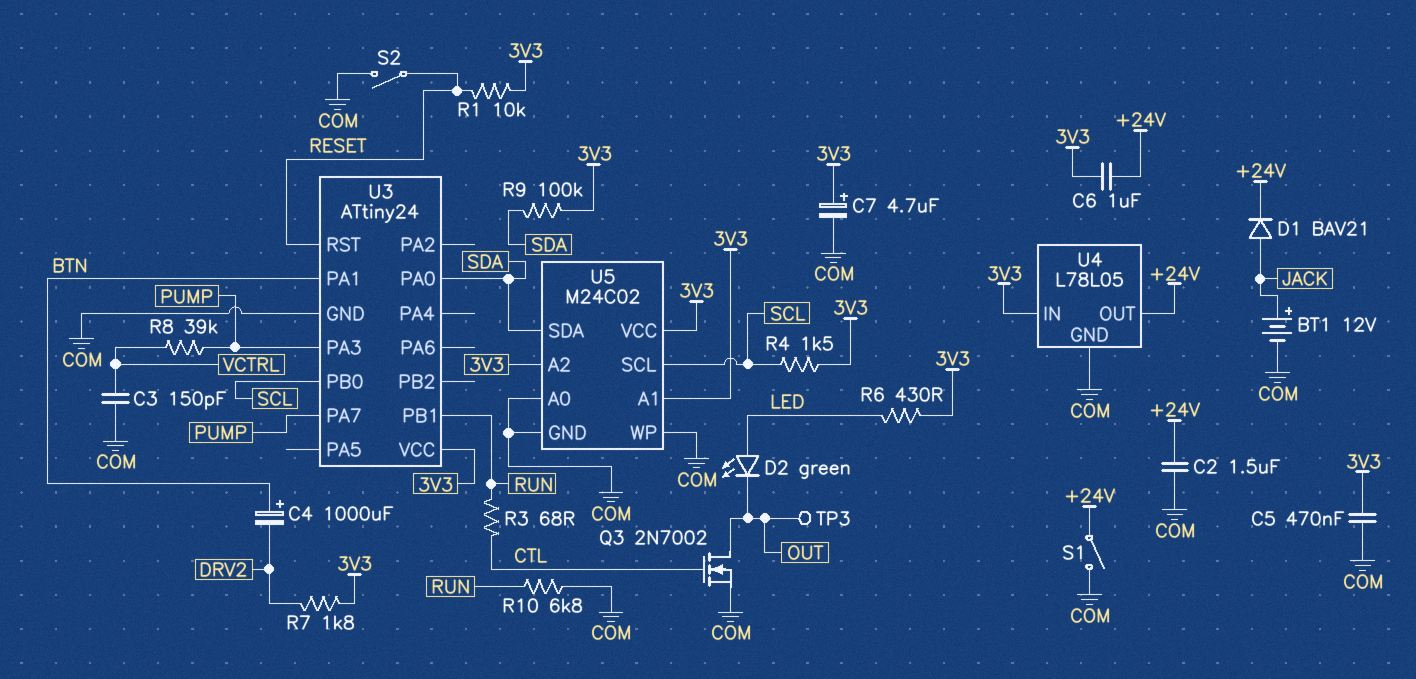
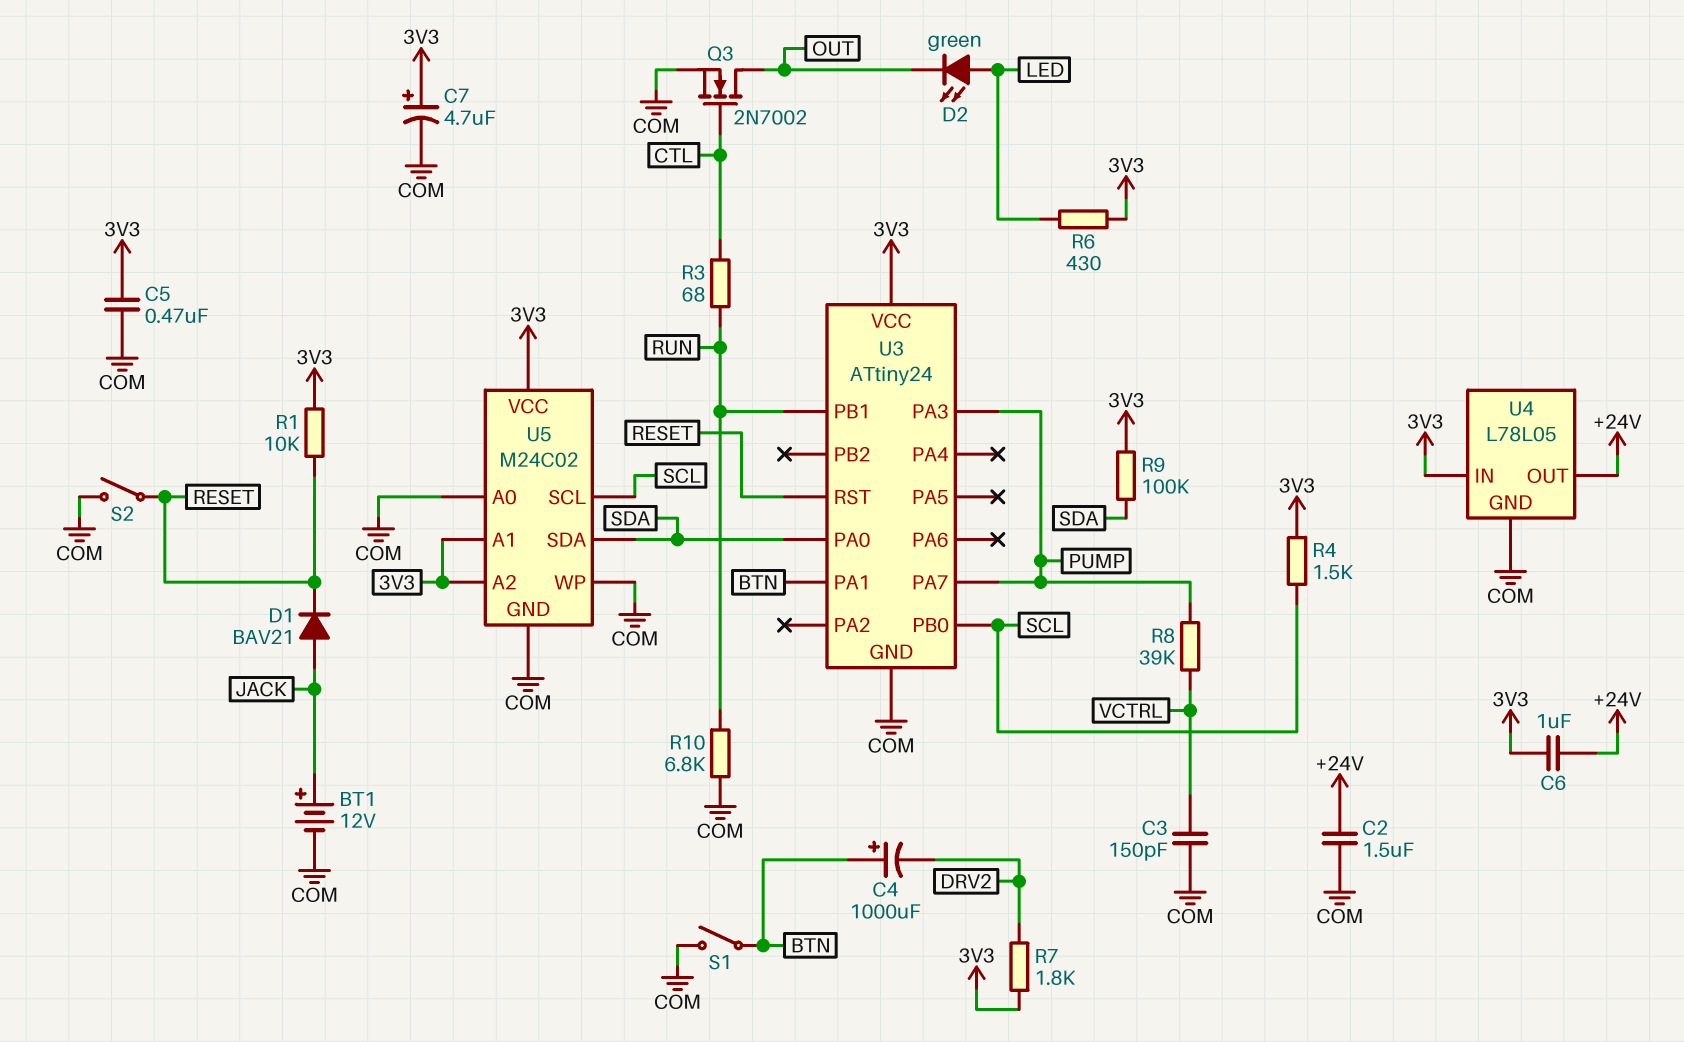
D1: diode BAV21 (A JACK, K +24V) -> diode BAV21 (A JACK, K RESET)
S1: switch (+24V, COM) -> switch (BTN, COM)
TP3: test point (OUT) -> none

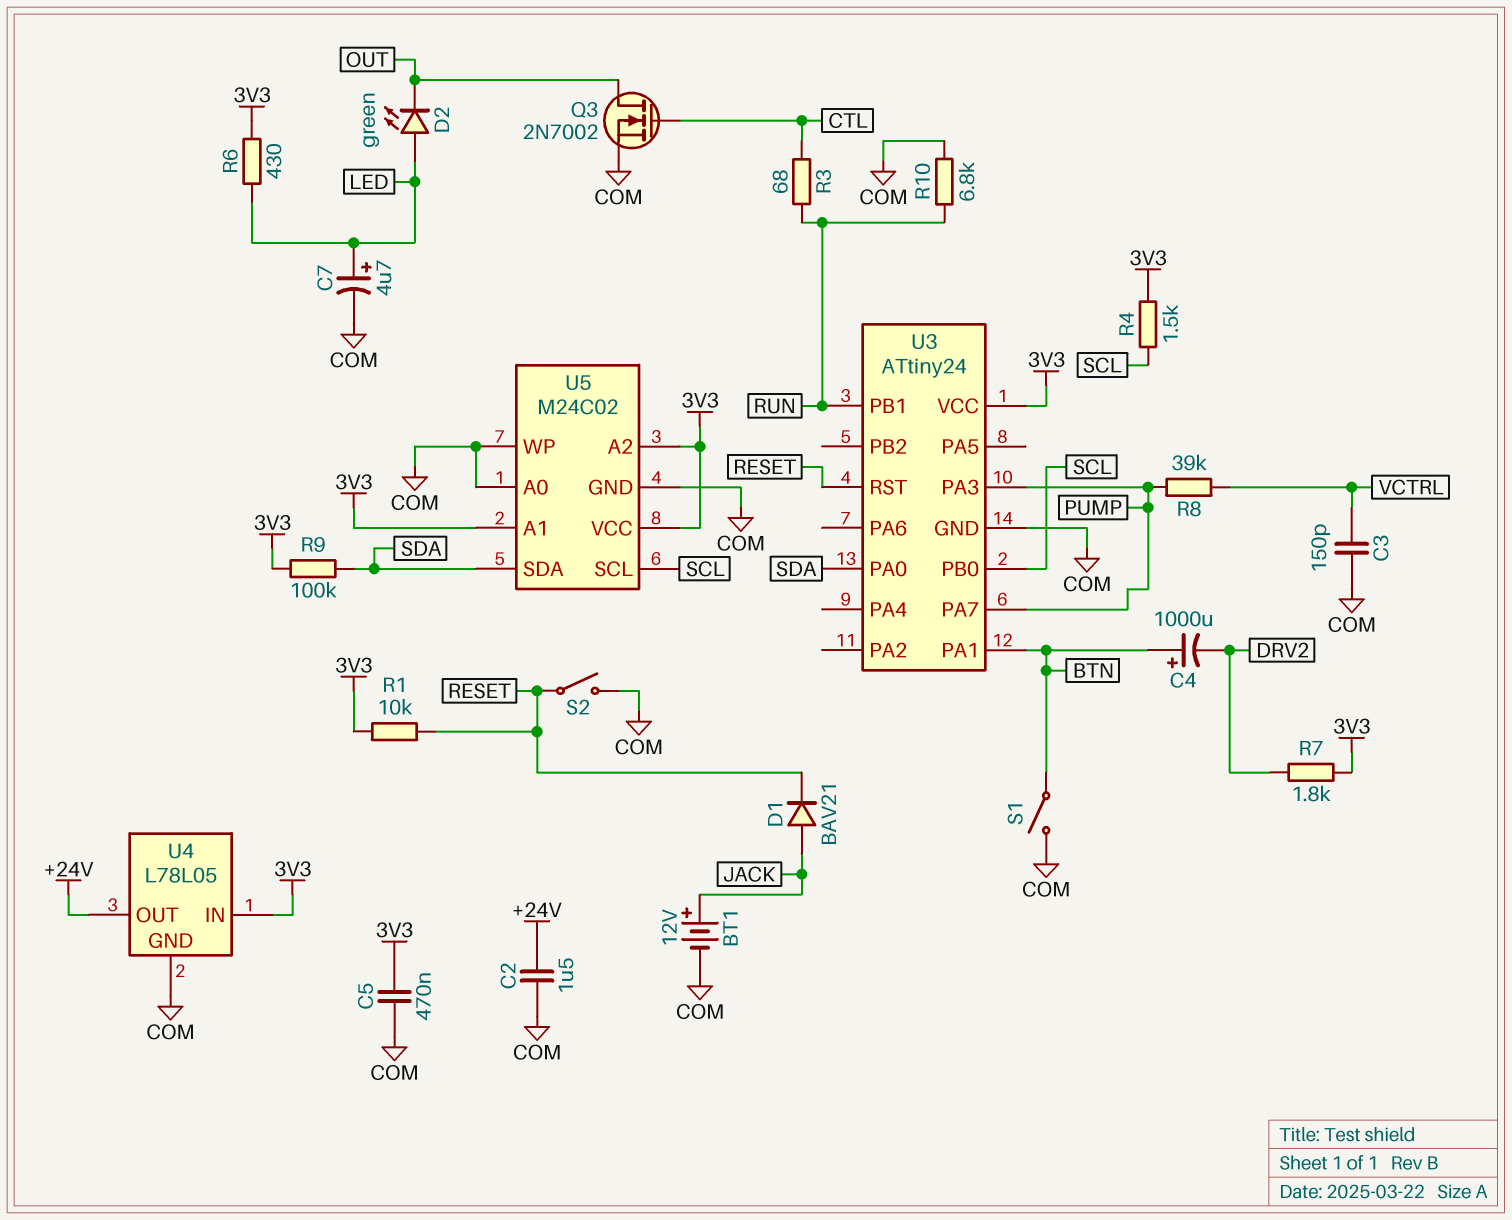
C6: 1uF (+24V, 3V3) -> none
C7: 4.7uF (plus 3V3, minus COM) -> 4.7uF (plus LED, minus COM)

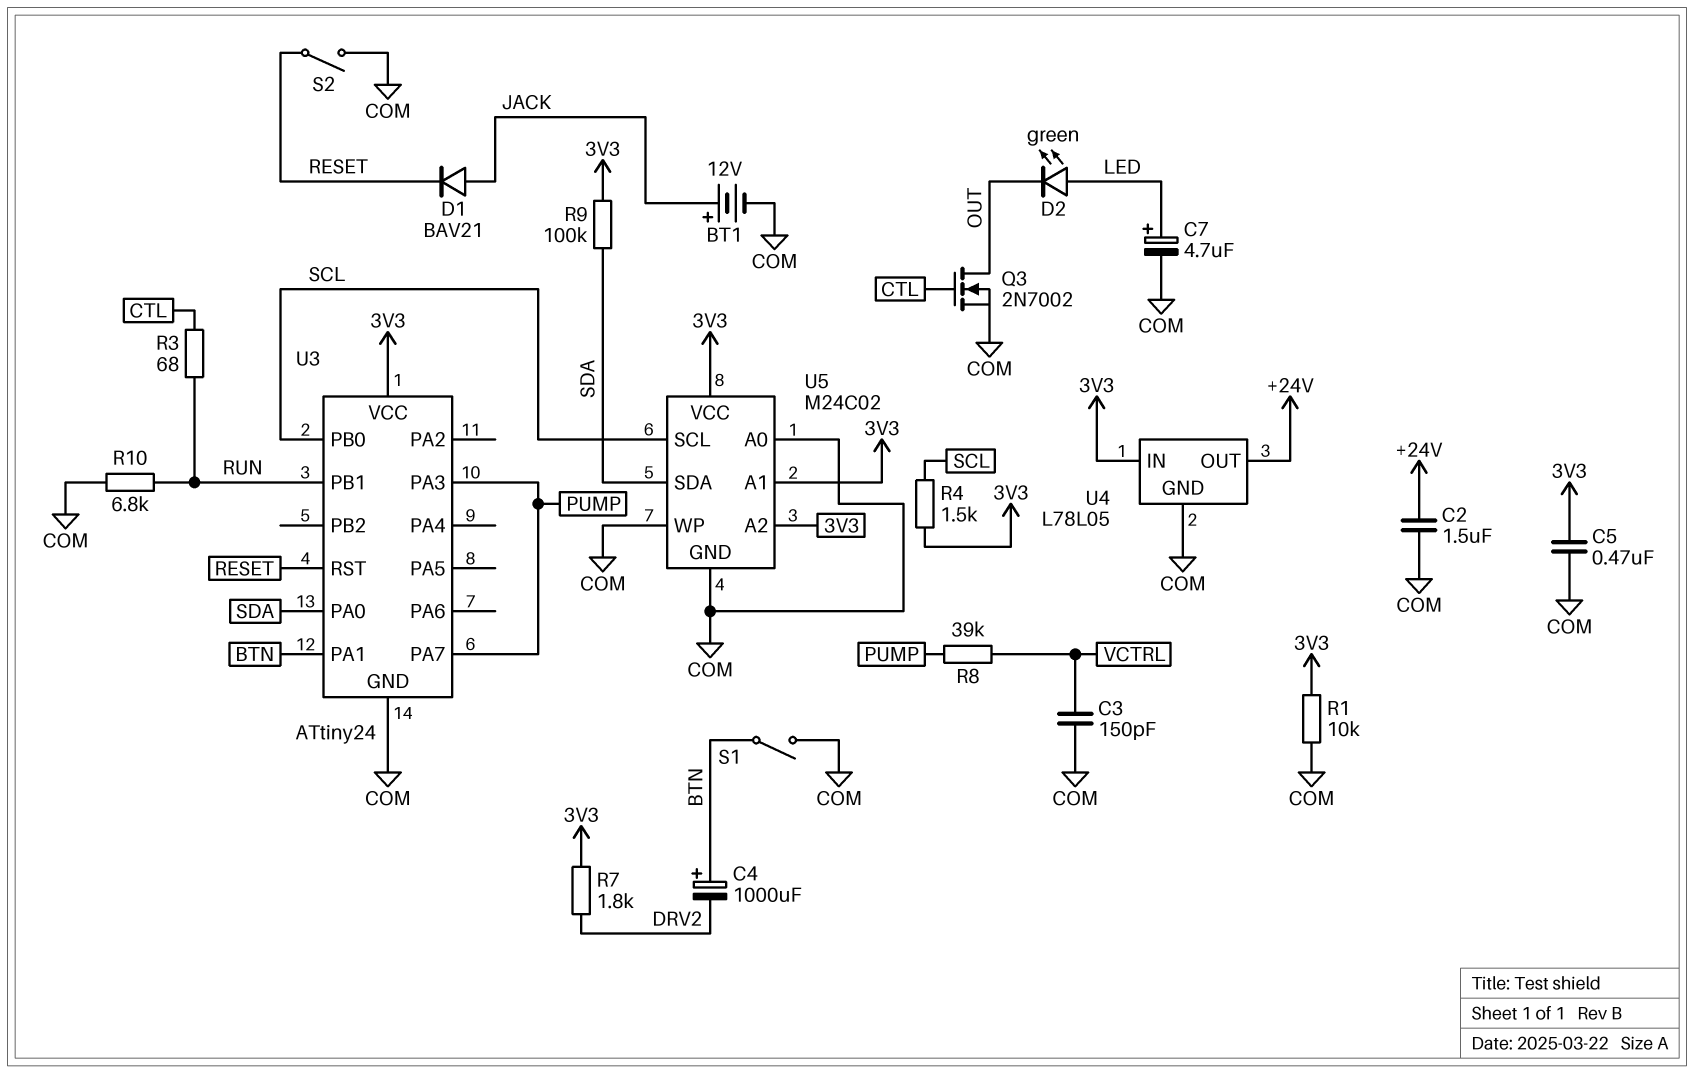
R1: 10k (3V3, RESET) -> 10k (3V3, COM)
R6: 430 (3V3, LED) -> none

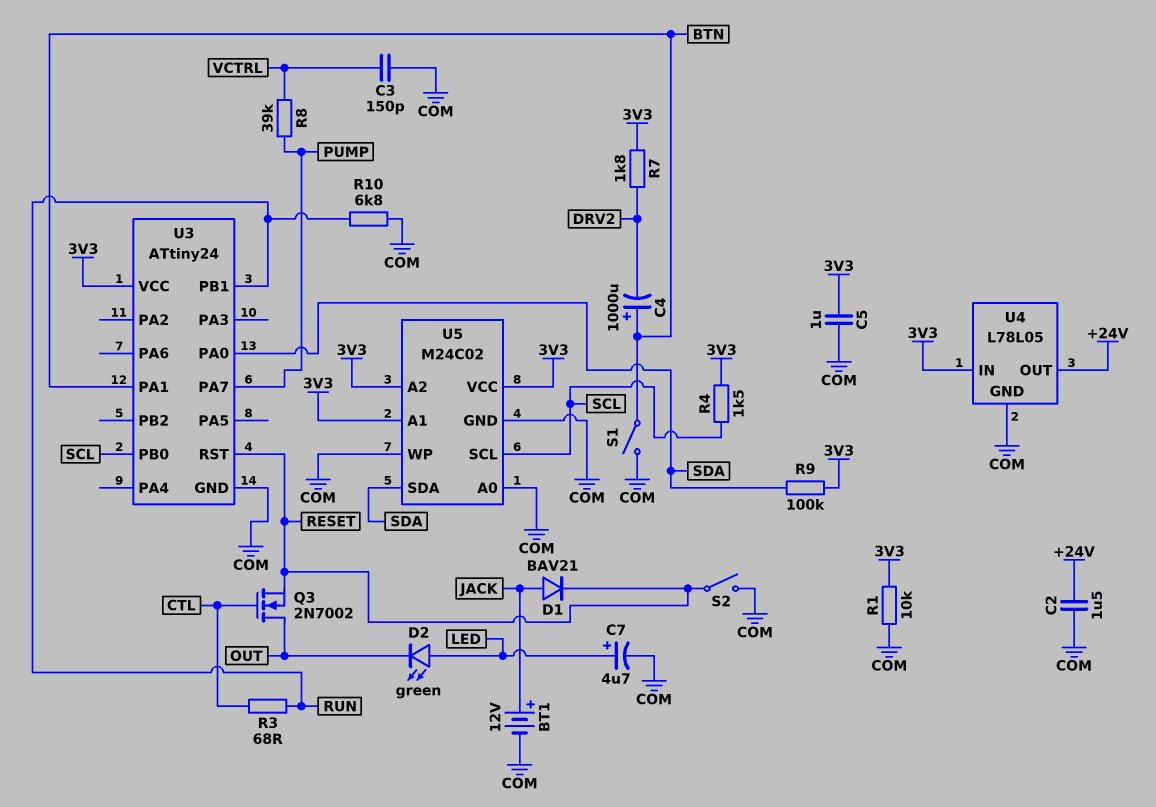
C5: 470nF (3V3, COM) -> 1uF (3V3, COM)
Q3: NMOS 2N7002 (G CTL, D OUT, S COM) -> NMOS 2N7002 (G CTL, D OUT, S RESET)
U3 pin PA3: PUMP -> none

